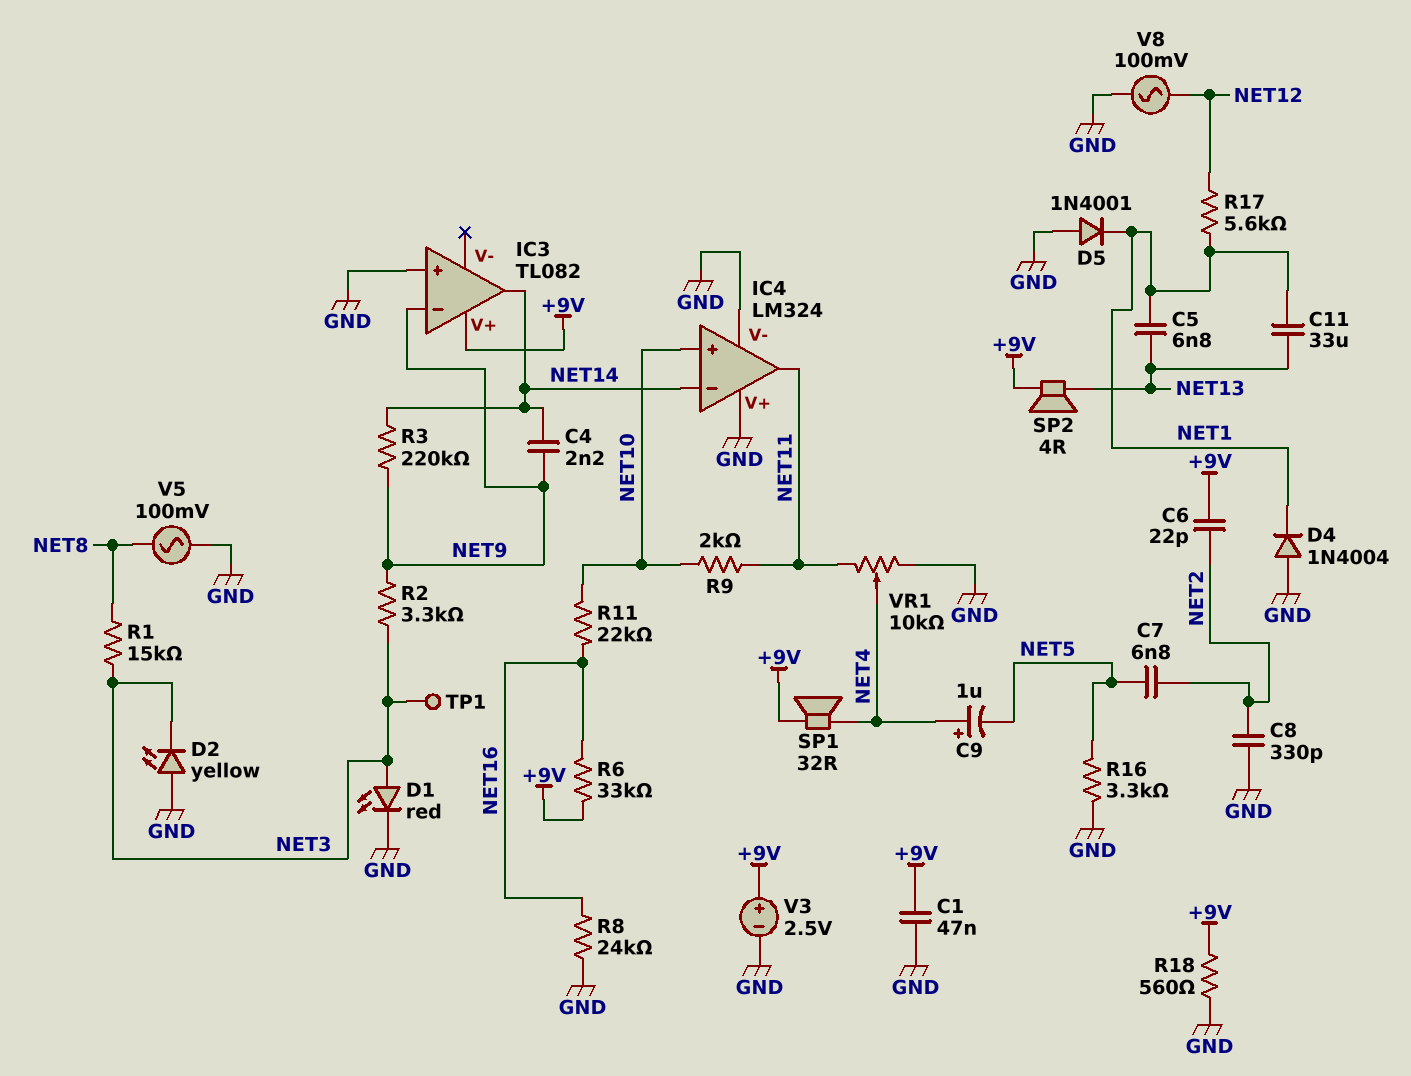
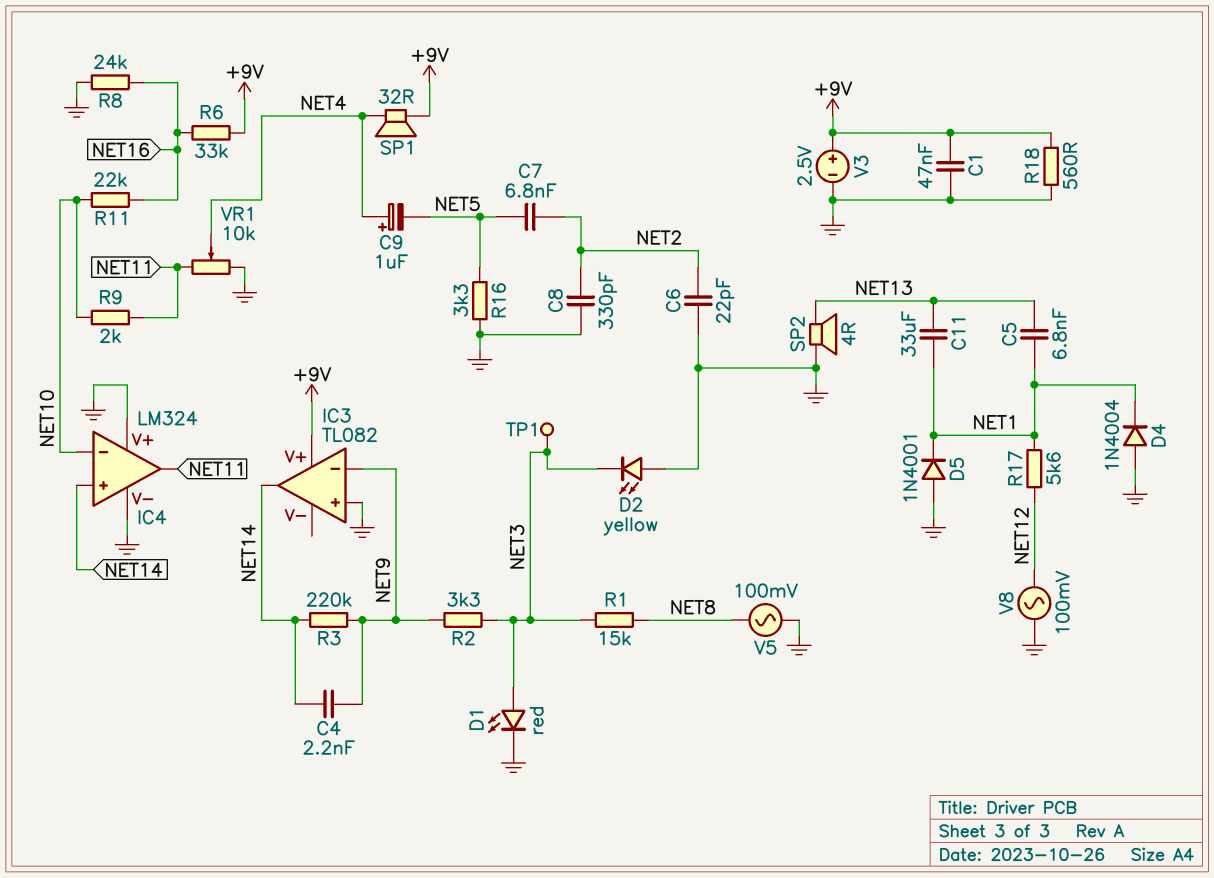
C6: 22pF (+9V, NET2) -> 22pF (GND, NET2)
IC4 pin in+: NET10 -> NET14
IC4 pin in-: NET14 -> NET10
SP2: speaker 4R (+9V, NET13) -> speaker 4R (GND, NET13)

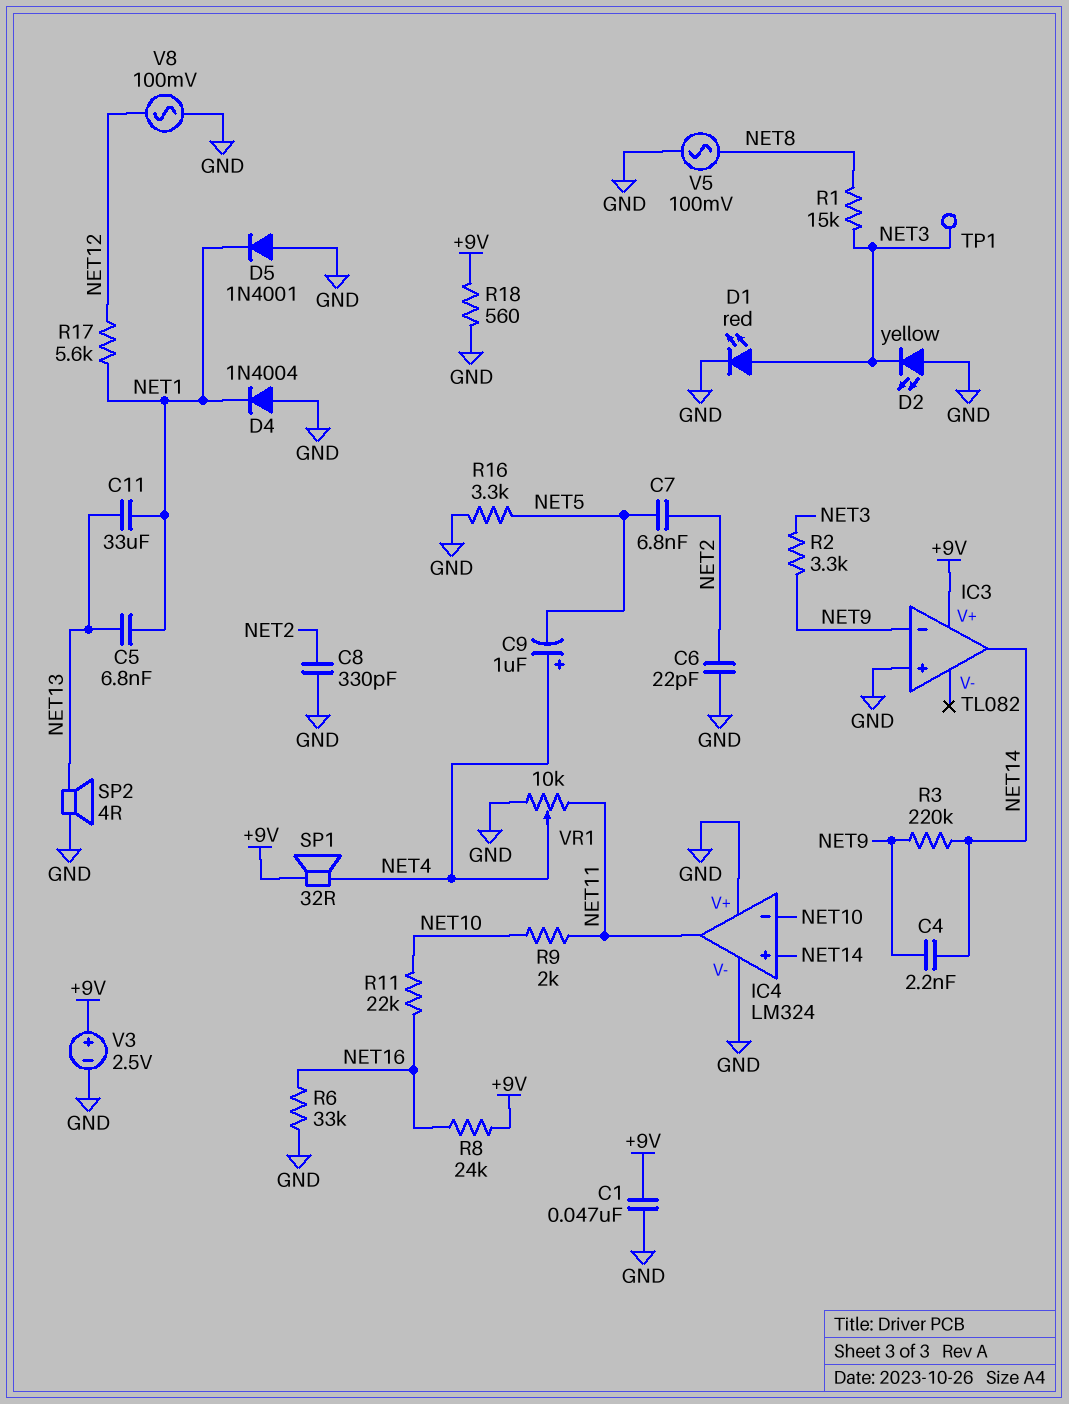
R6: 33k (+9V, NET16) -> 33k (GND, NET16)
R8: 24k (GND, NET16) -> 24k (+9V, NET16)

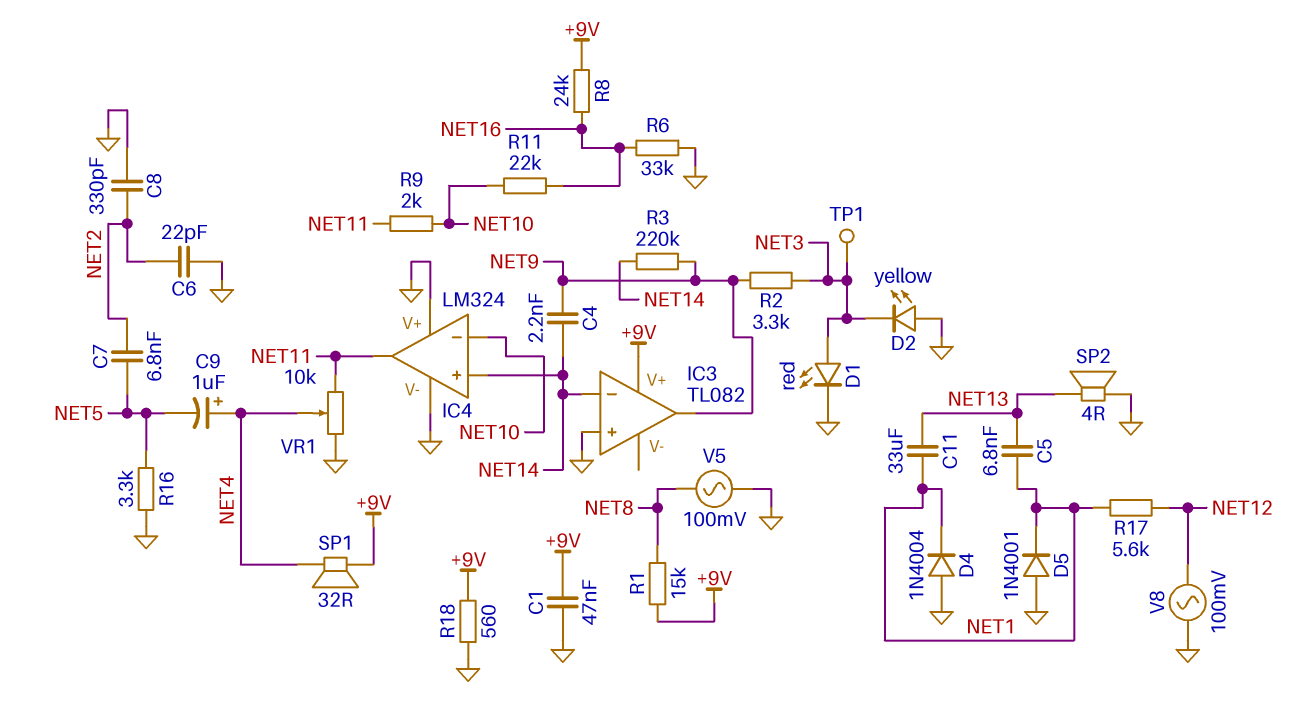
IC3 pin in-: NET9 -> NET14
IC3 pin out: NET14 -> NET9
R1: 15k (NET3, NET8) -> 15k (+9V, NET8)
V3: 2.5V (plus +9V, minus GND) -> none

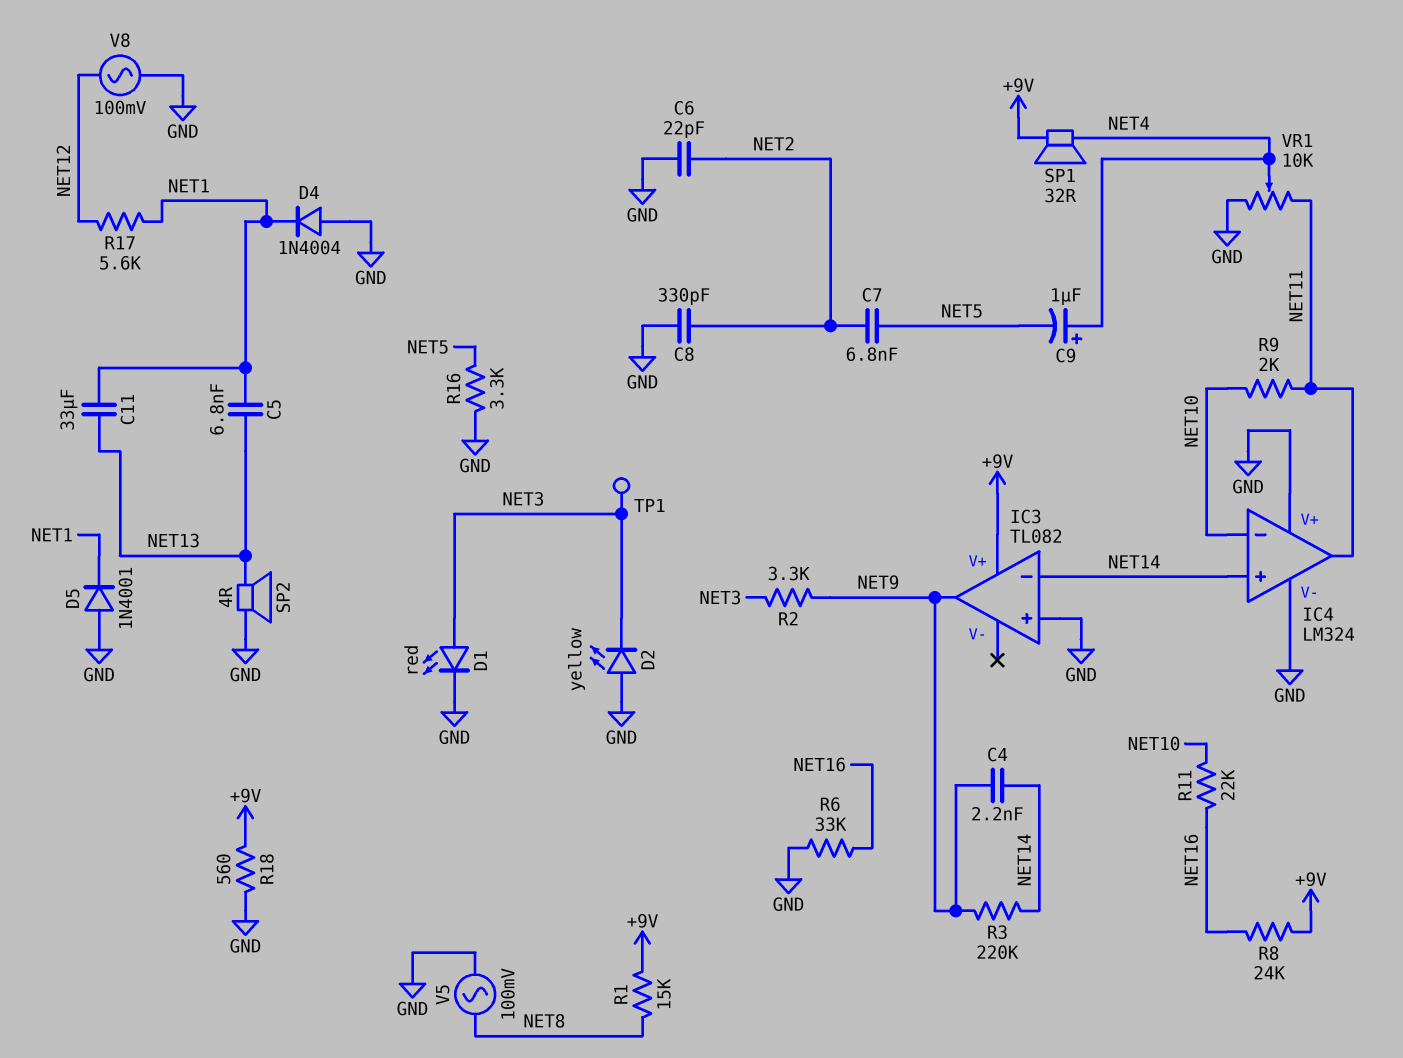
C1: 47nF (+9V, GND) -> none

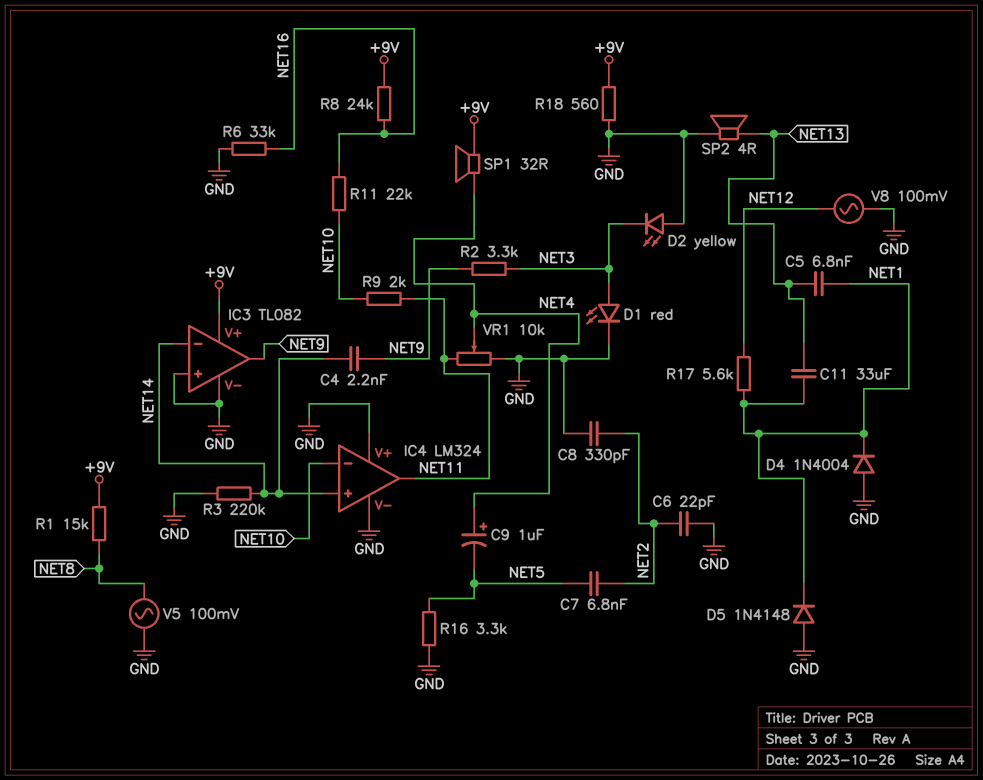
D5: diode 1N4001 (A GND, K NET1) -> diode 1N4148 (A GND, K NET1)
IC3 pin V-: none -> GND
R3: 220k (NET9, NET14) -> 220k (GND, NET14)
TP1: test point (NET3) -> none

